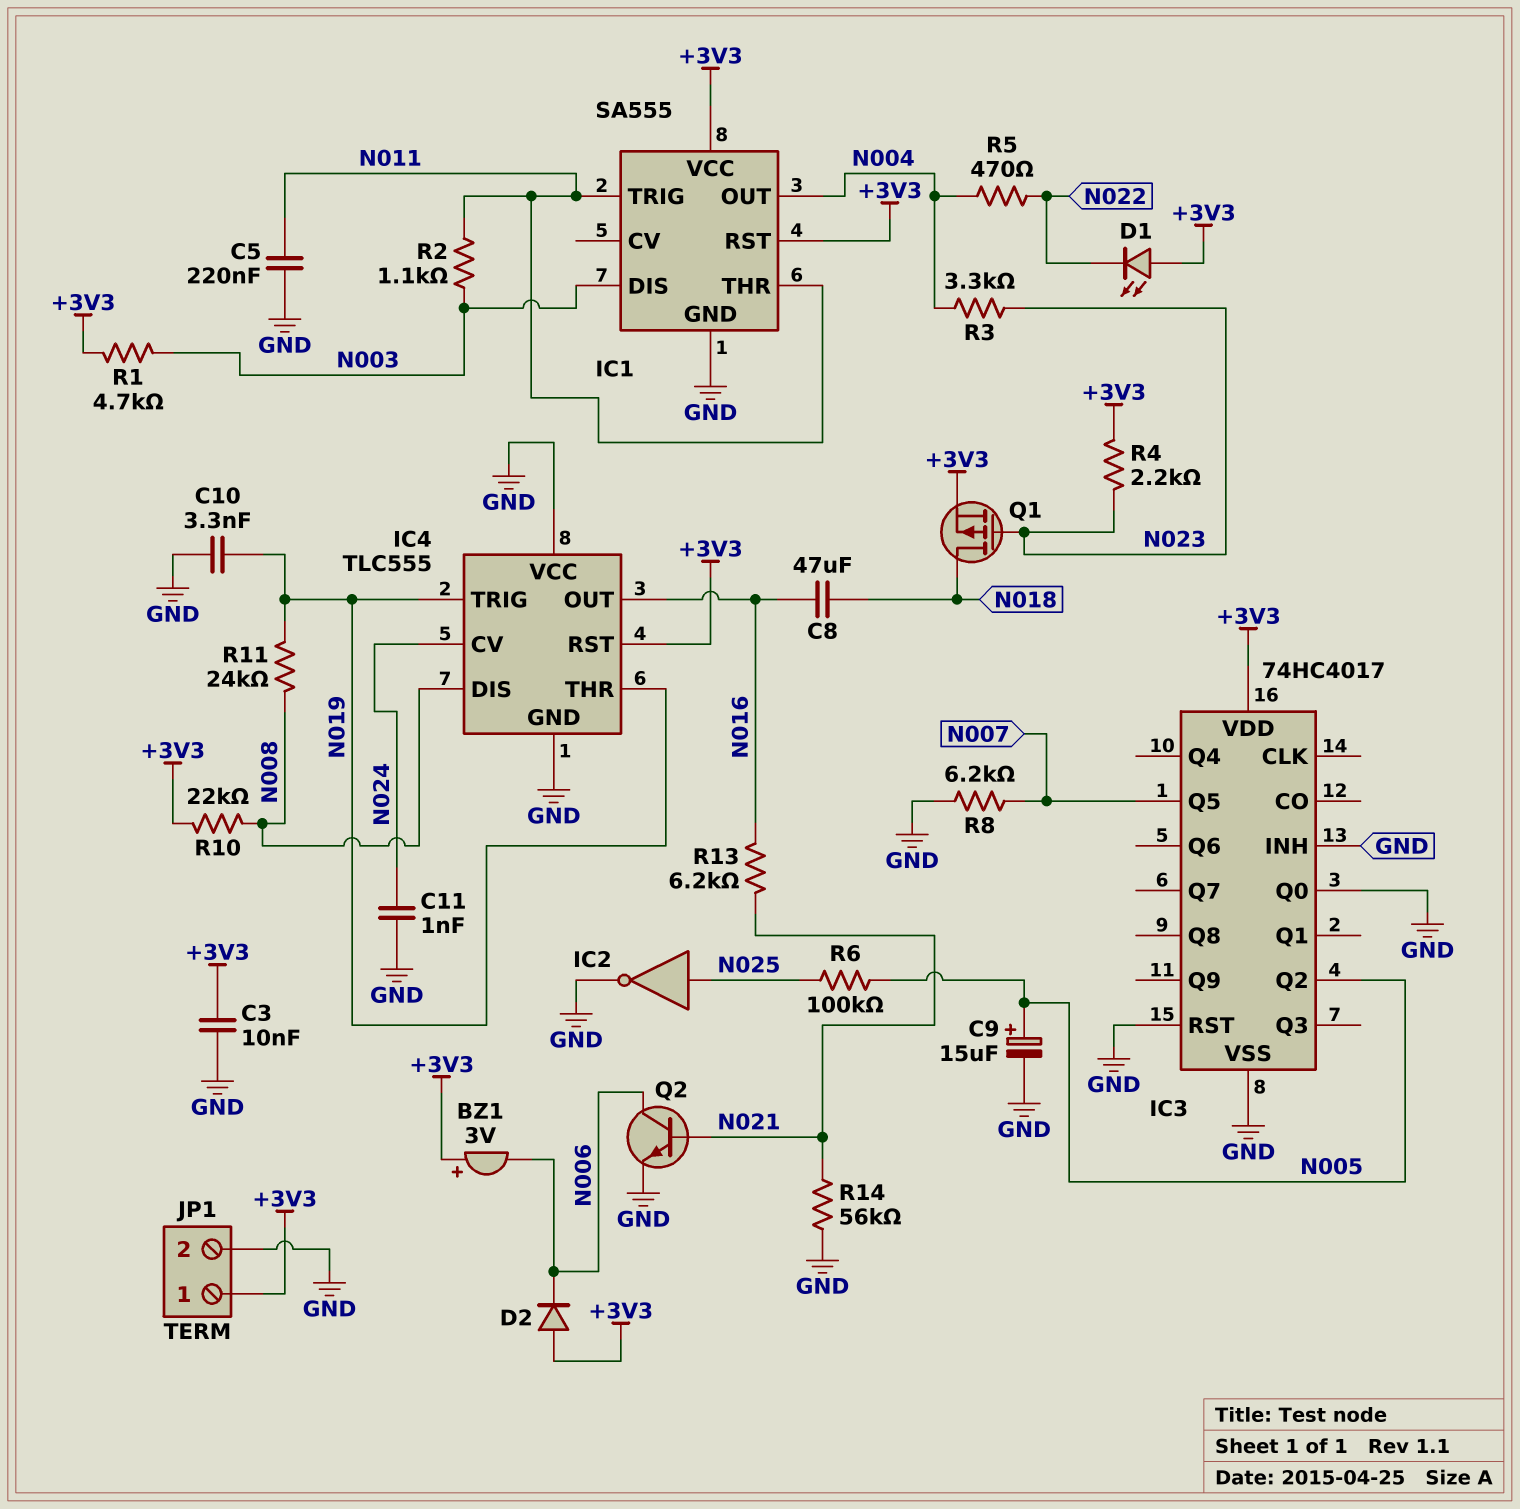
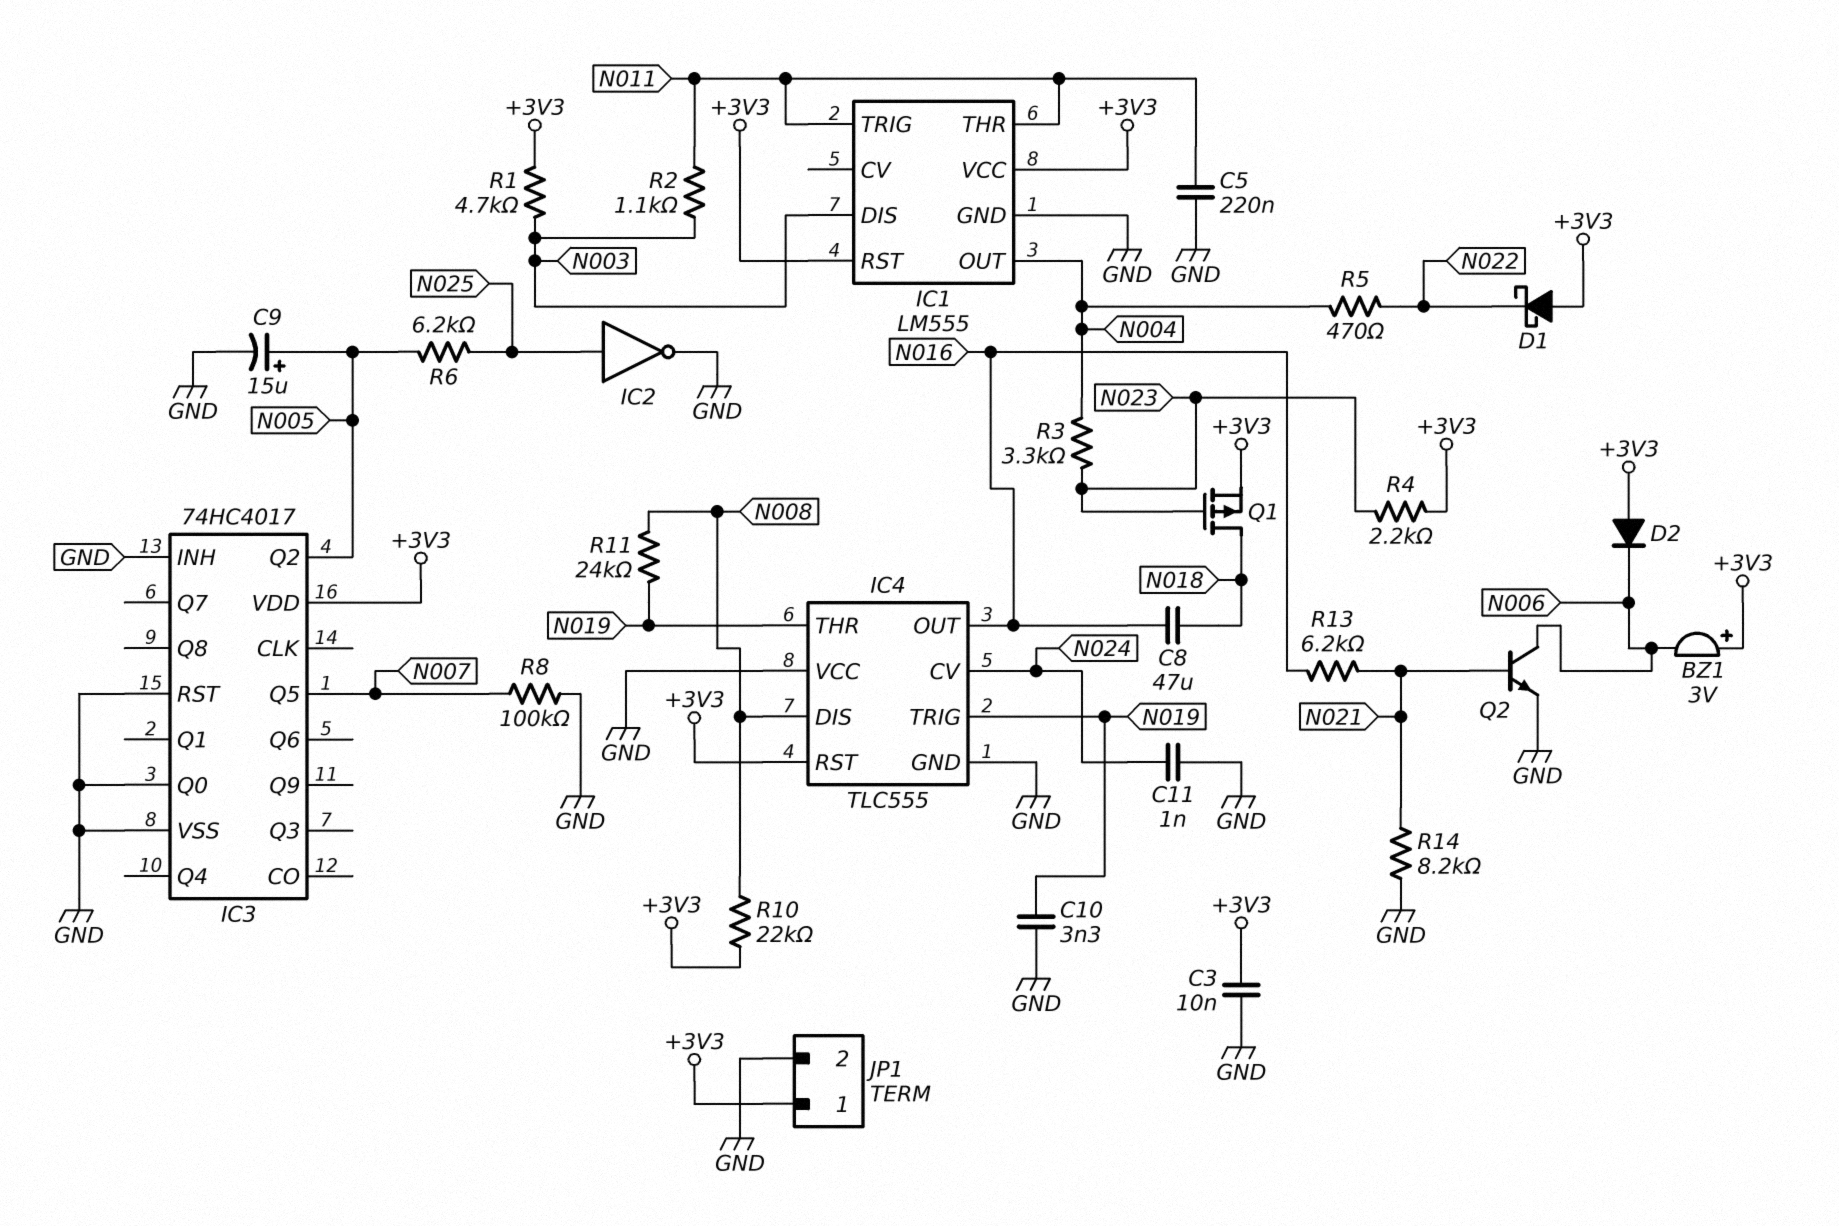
D1: LED (A +3V3, K N022) -> schottky (A +3V3, K N022)
IC1: SA555 -> LM555
R6: 100k (N005, N025) -> 6.2k (N005, N025)
R8: 6.2k (GND, N007) -> 100k (GND, N007)
R14: 56k (GND, N021) -> 8.2k (GND, N021)

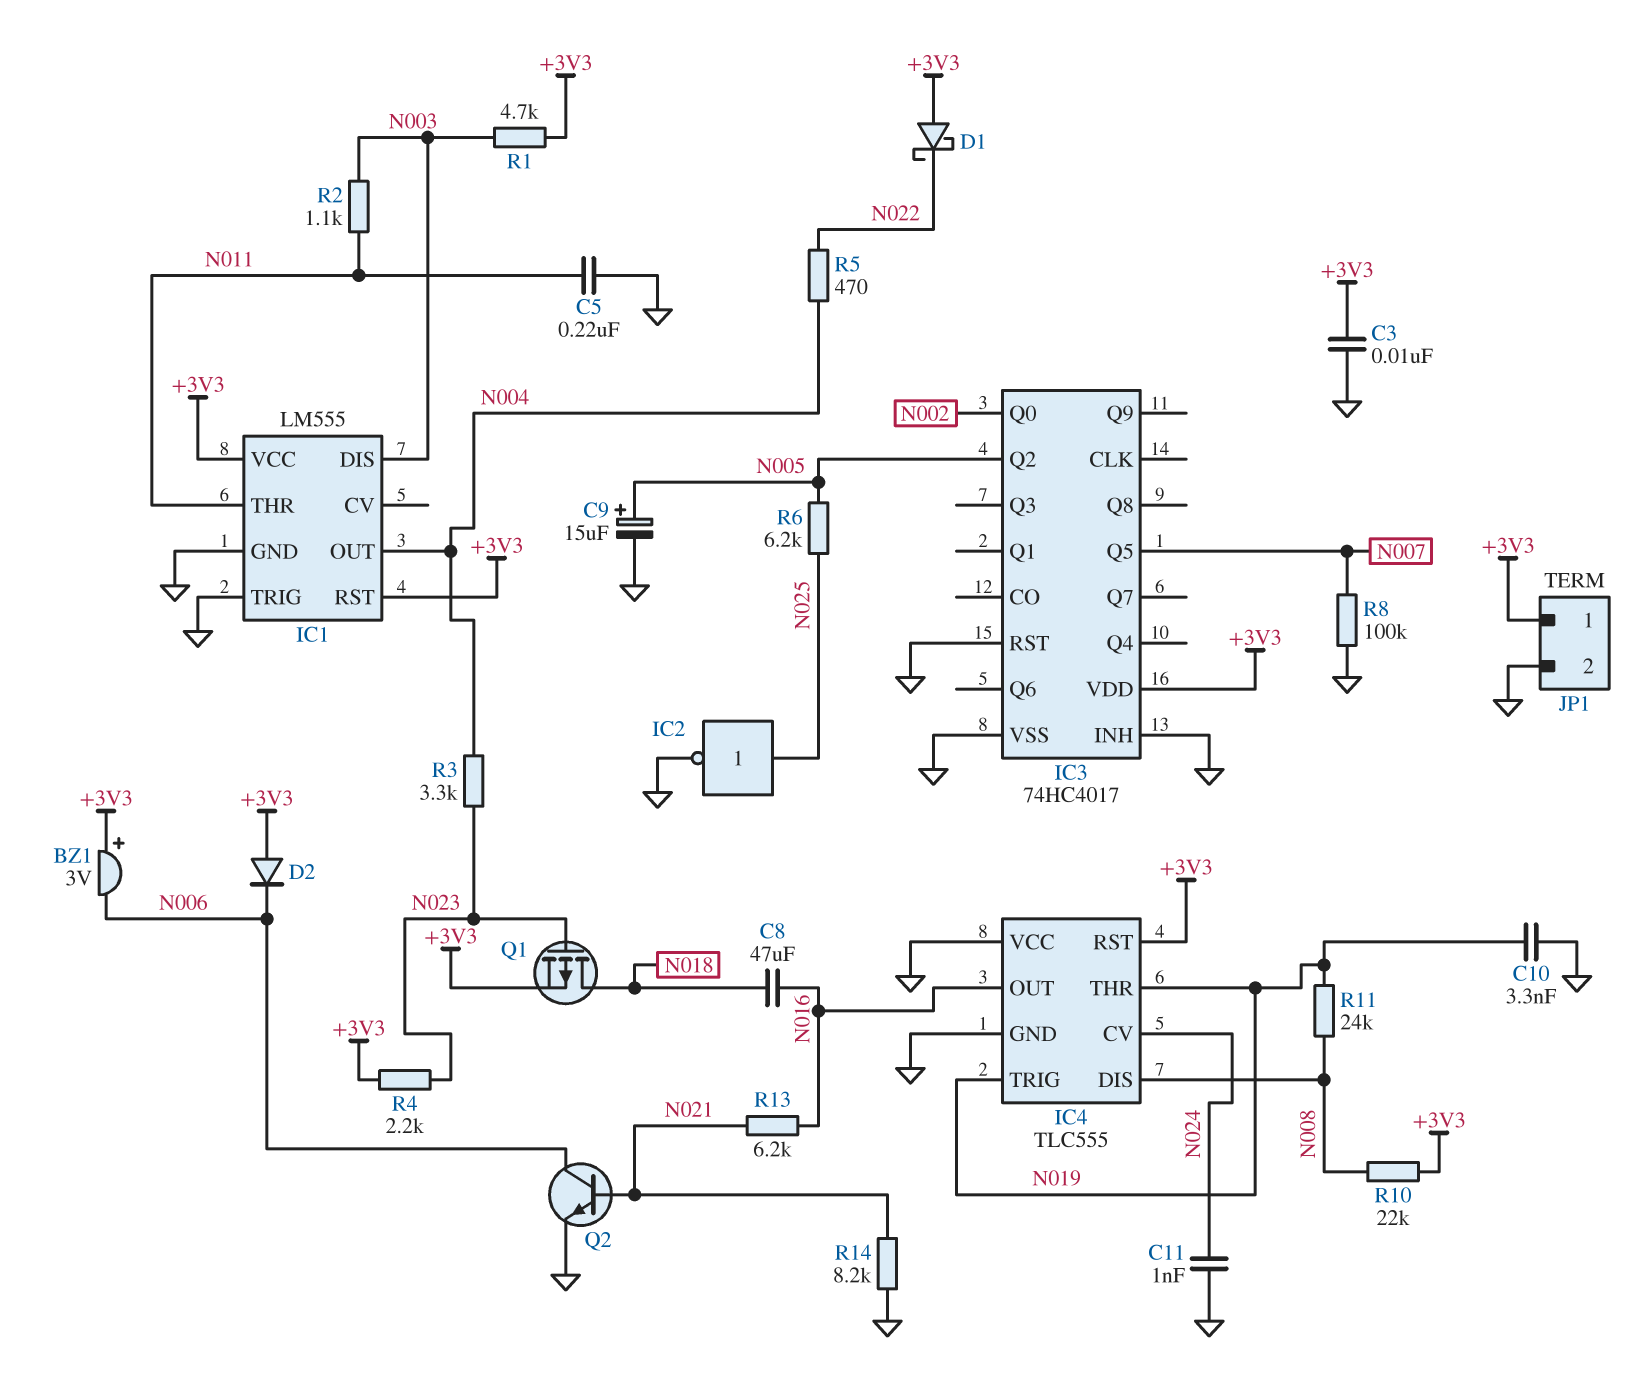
IC1 pin TRIG: N011 -> GND
IC3 pin Q0: GND -> N002

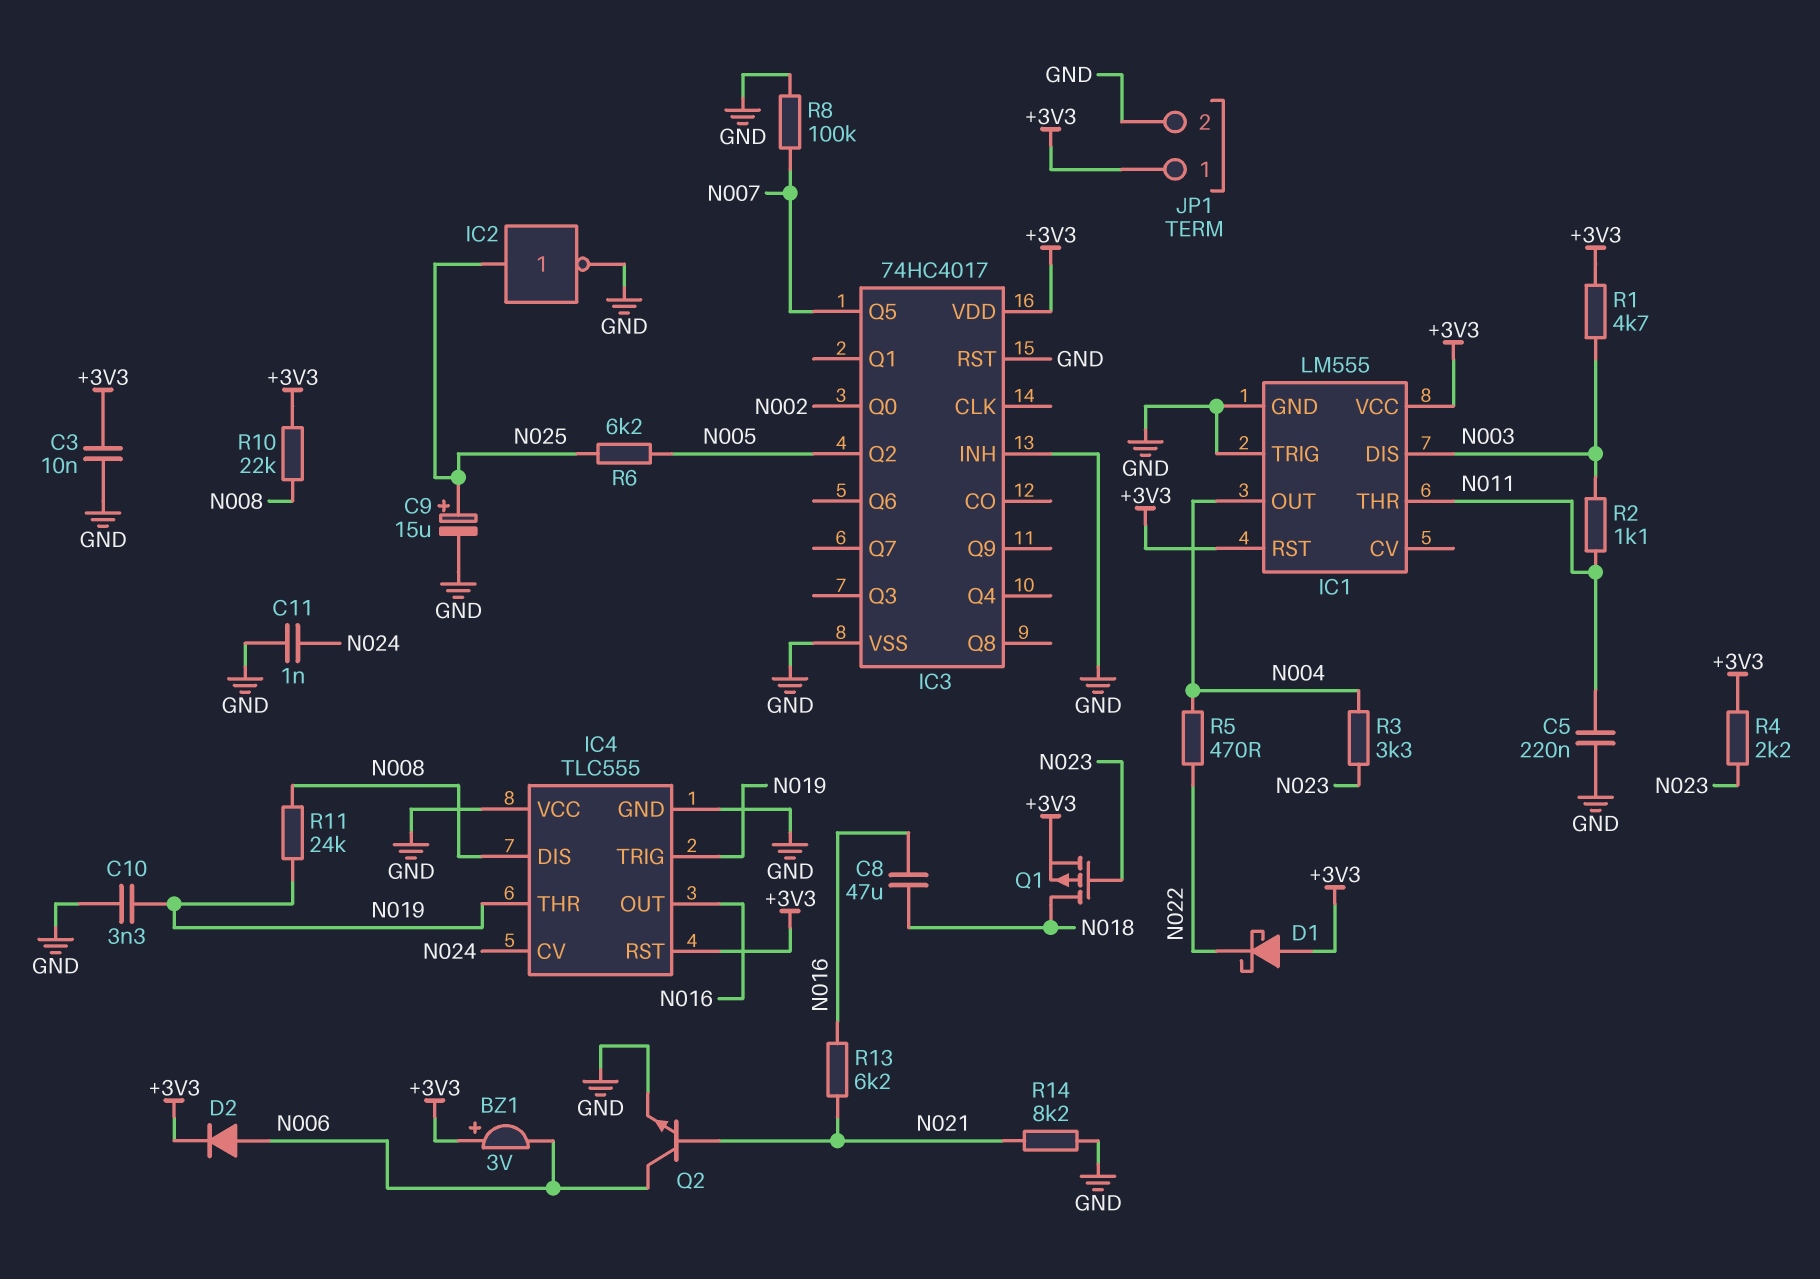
C9: 15uF (plus N005, minus GND) -> 15uF (plus N025, minus GND)
D2: diode (A +3V3, K N006) -> diode (A N006, K +3V3)

